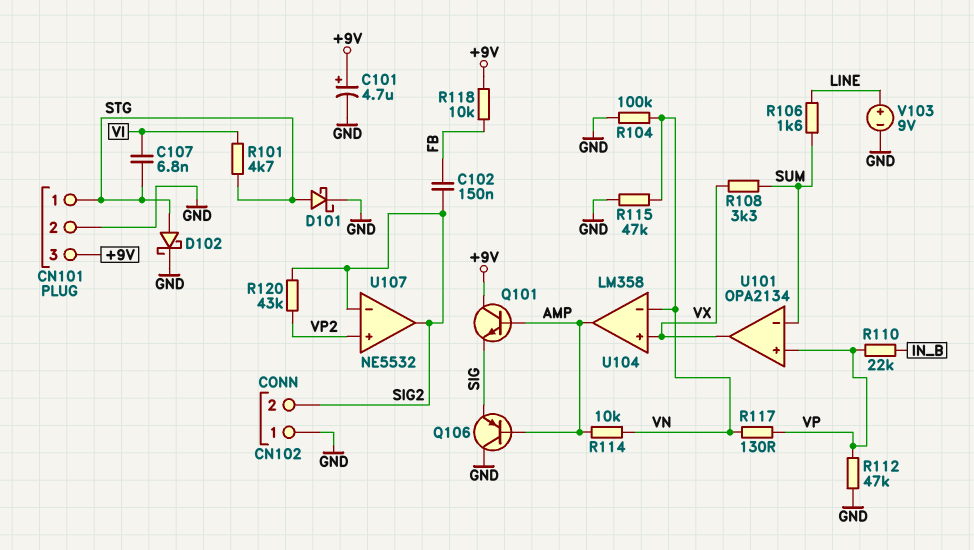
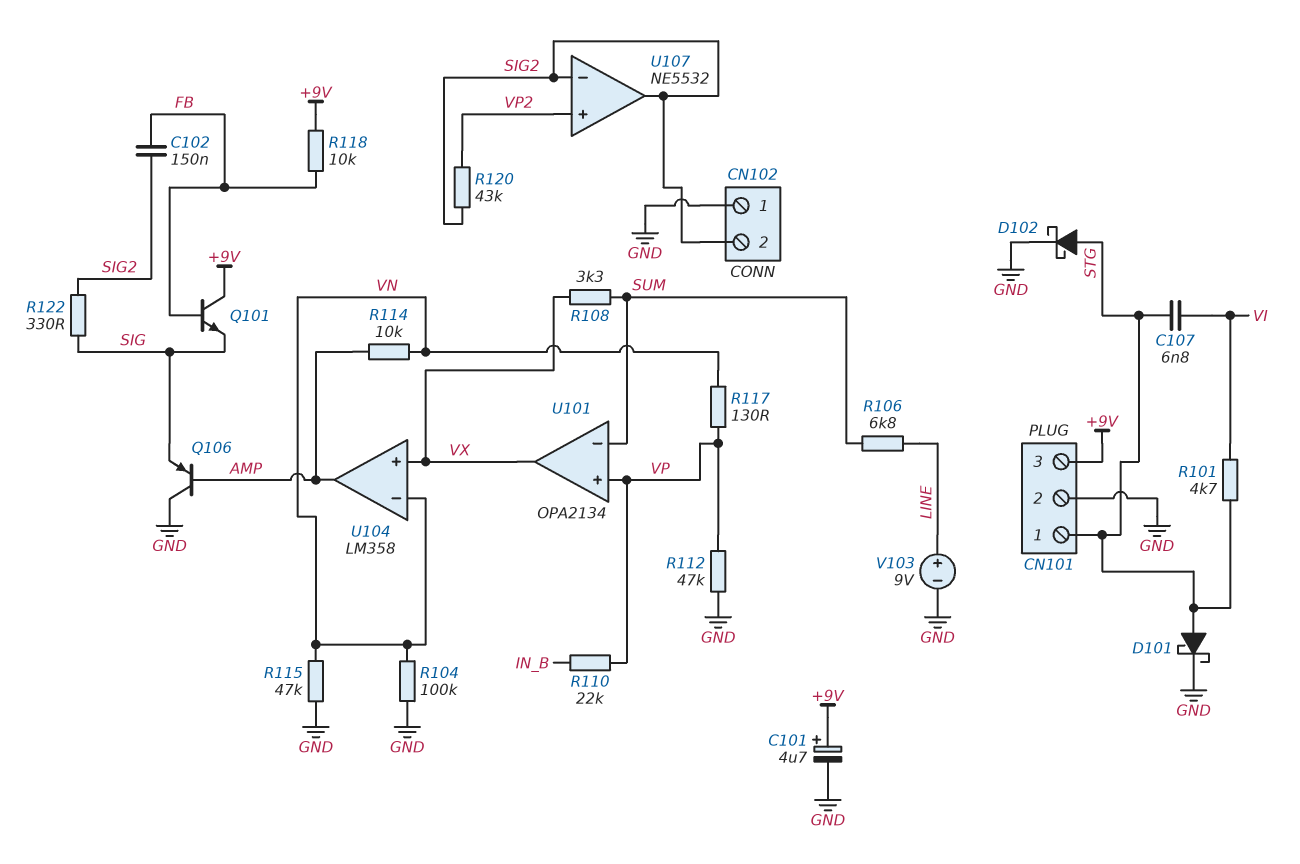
Q101: NPN (B AMP, C +9V, E SIG) -> NPN (B FB, C +9V, E SIG)
R106: 1.6k (LINE, SUM) -> 6.8k (LINE, SUM)
R122: none -> 330 (SIG, SIG2)

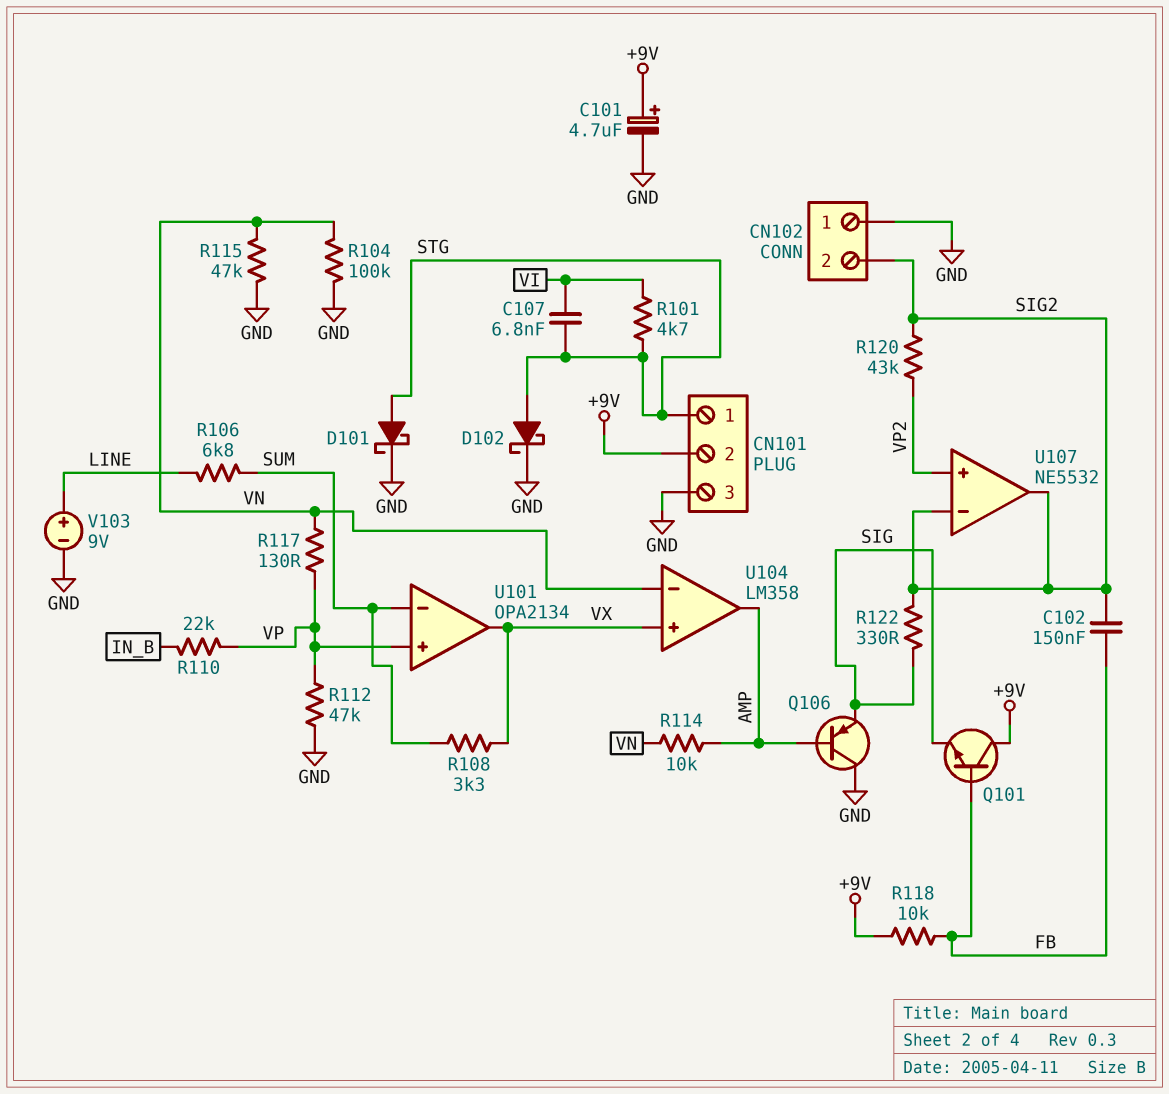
CN101 pin 2: GND -> +9V
CN101 pin 3: +9V -> GND

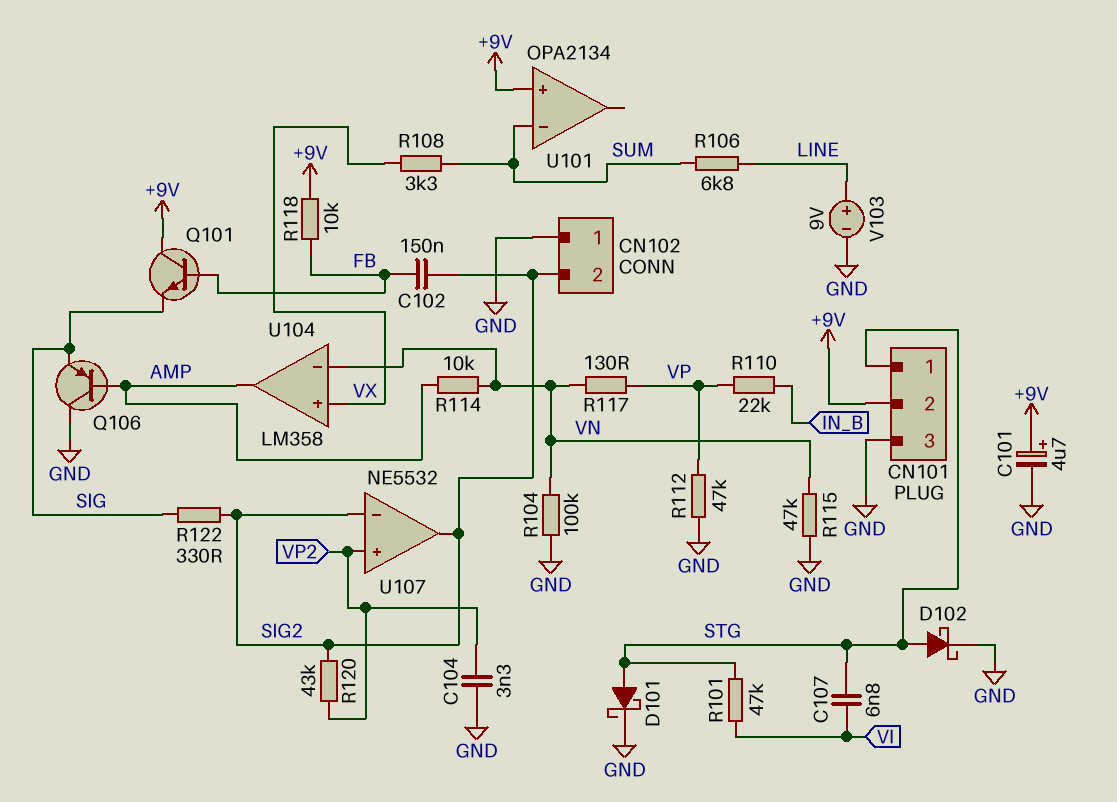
C104: none -> 3.3nF (GND, VP2)
R101: 4.7k (STG, VI) -> 47k (STG, VI)
U101 pin in+: VP -> +9V
U101 pin out: VX -> none

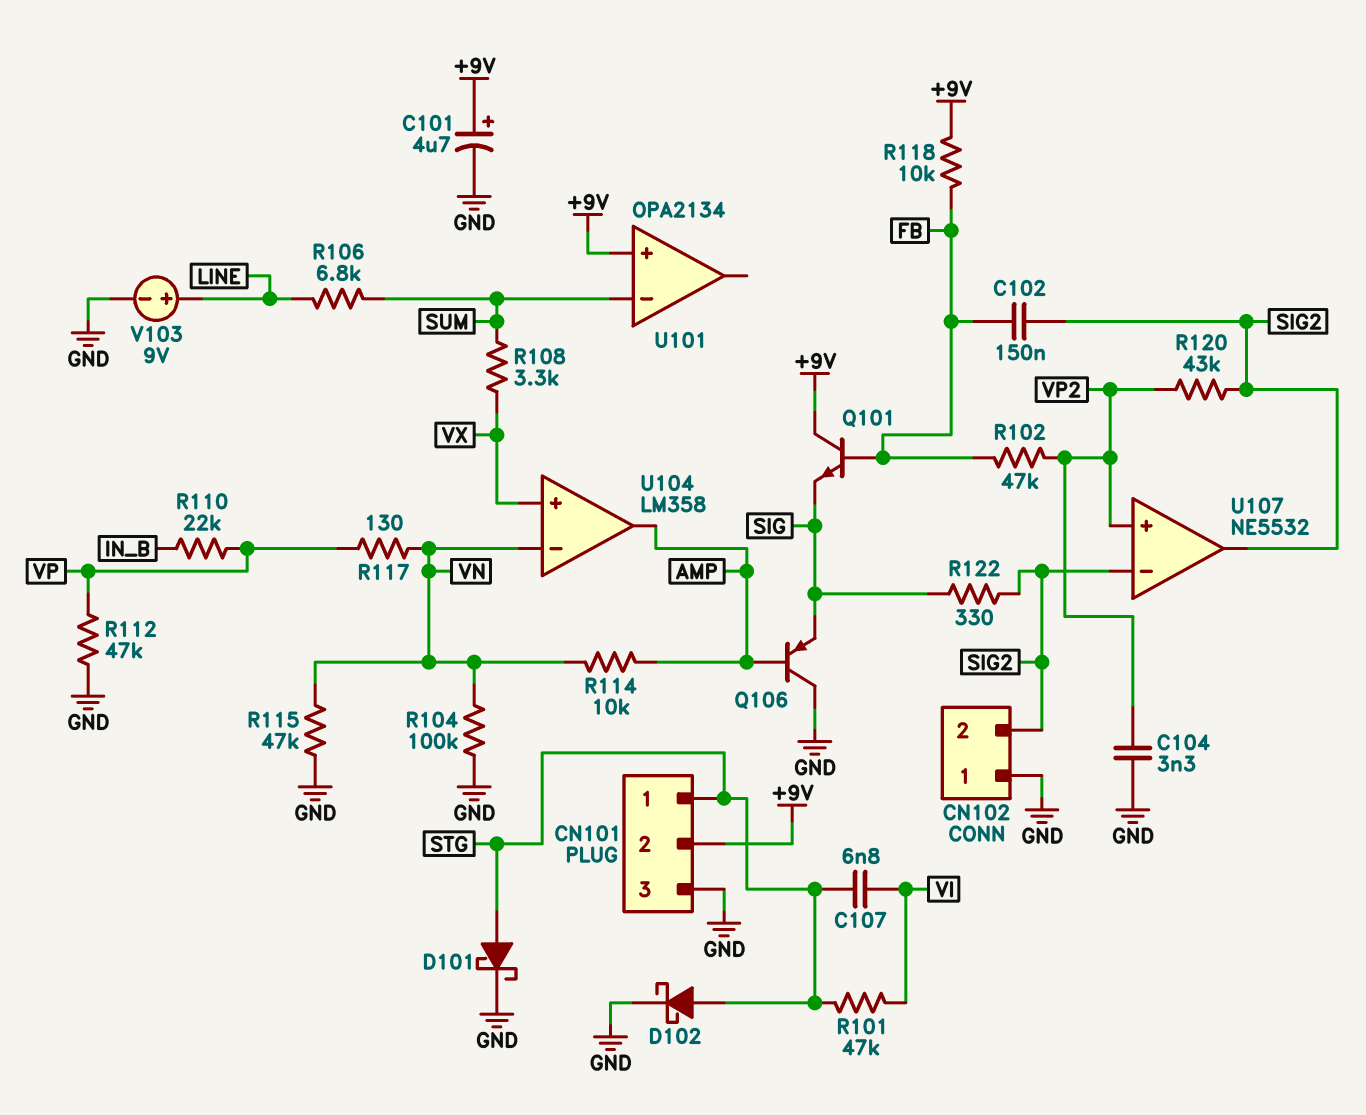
R102: none -> 47k (FB, VP2)

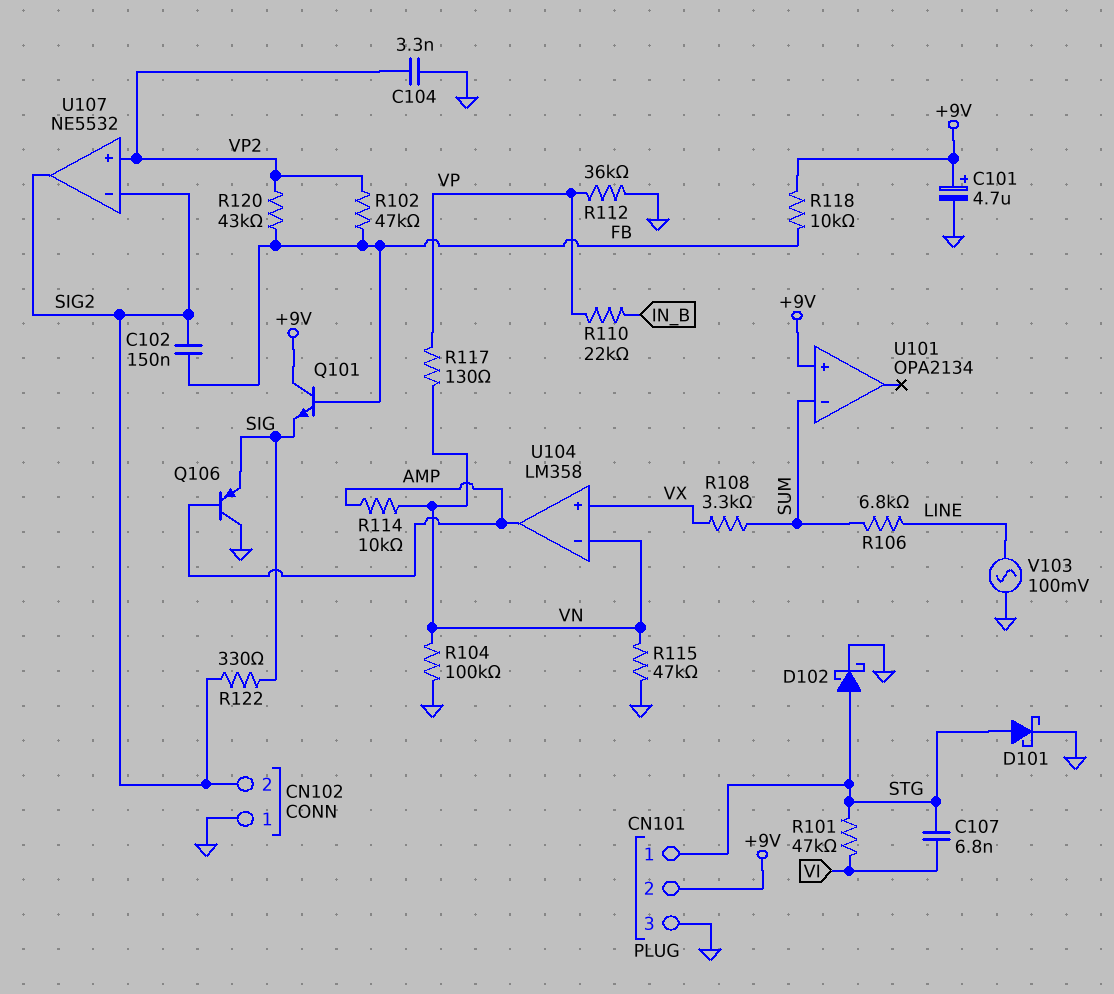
R112: 47k (GND, VP) -> 36k (GND, VP)
R120: 43k (SIG2, VP2) -> 43k (FB, VP2)
V103: 9V (plus LINE, minus GND) -> AC 100mV (GND, LINE)

